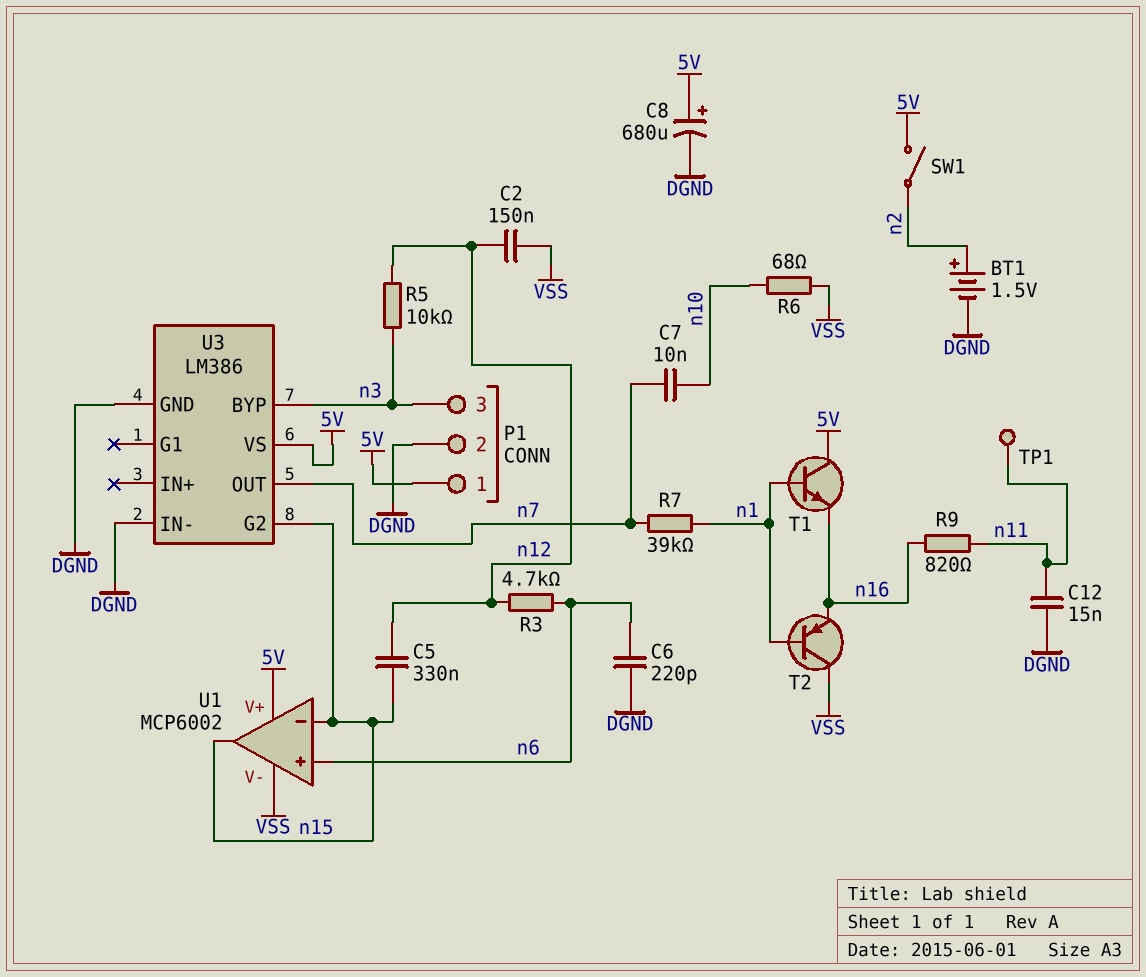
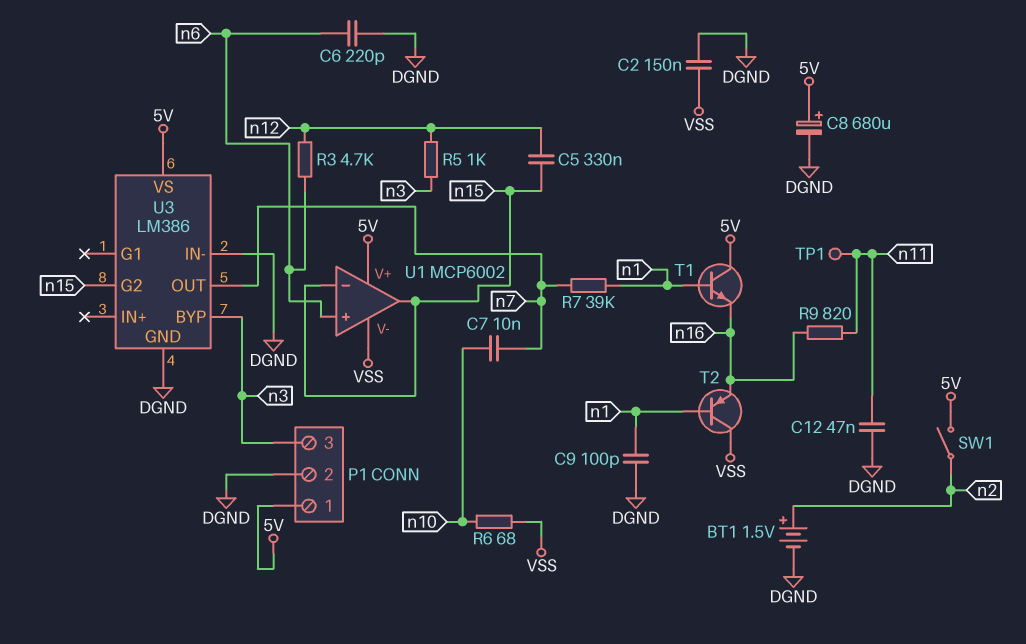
C2: 150nF (VSS, n12) -> 150nF (DGND, VSS)
C9: none -> 100pF (DGND, n1)
C12: 15nF (DGND, n11) -> 47nF (DGND, n11)
R5: 10k (n3, n12) -> 1k (n3, n12)

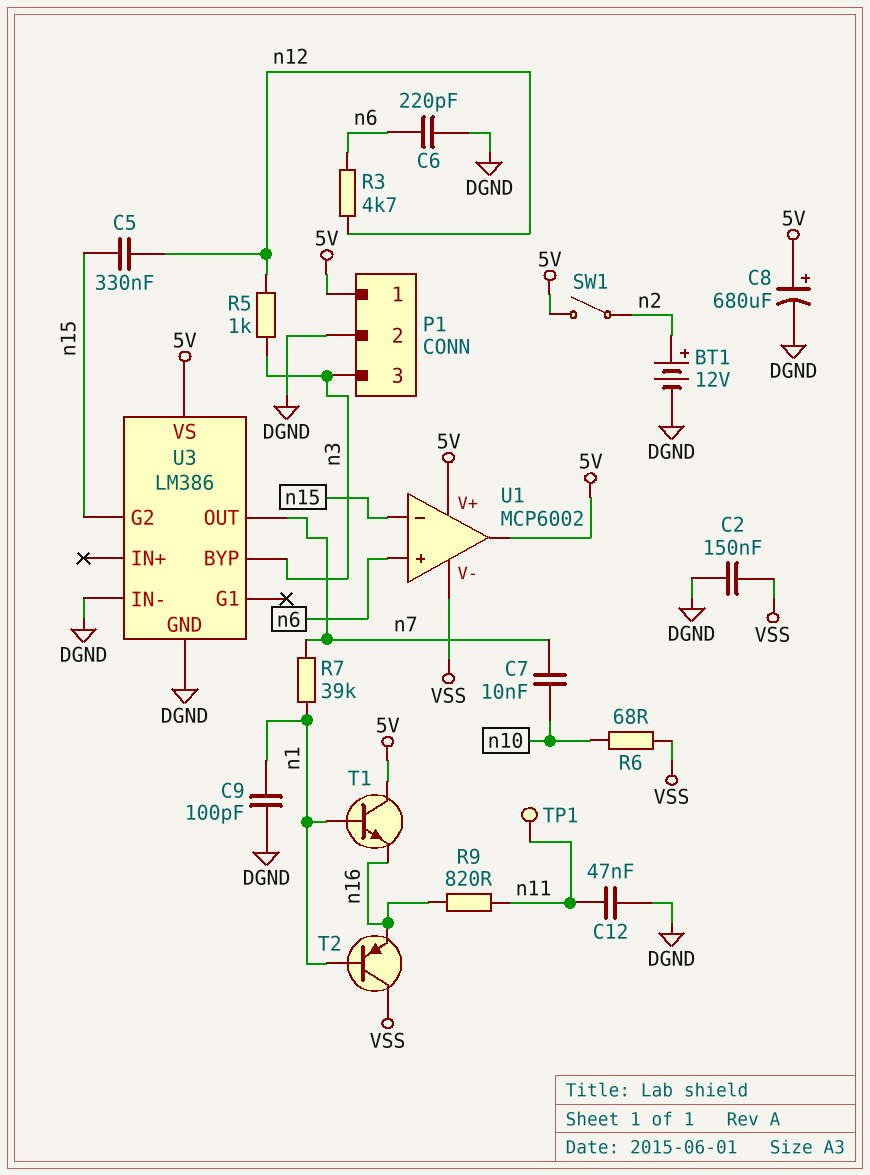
BT1: 1.5V (plus n2, minus DGND) -> 12V (plus n2, minus DGND)
U1 pin out: n15 -> 5V

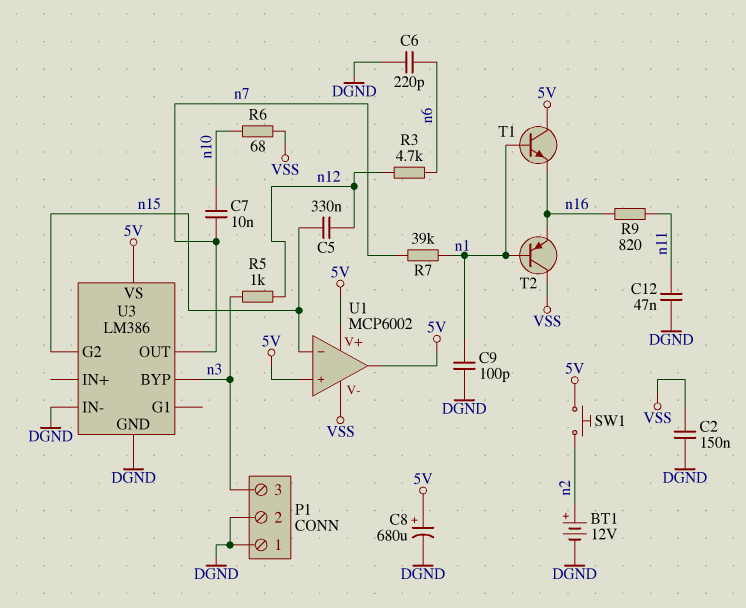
P1 pin 1: 5V -> DGND
SW1: switch (5V, n2) -> button (5V, n2)
TP1: test point (n11) -> none
U1 pin in+: n6 -> 5V

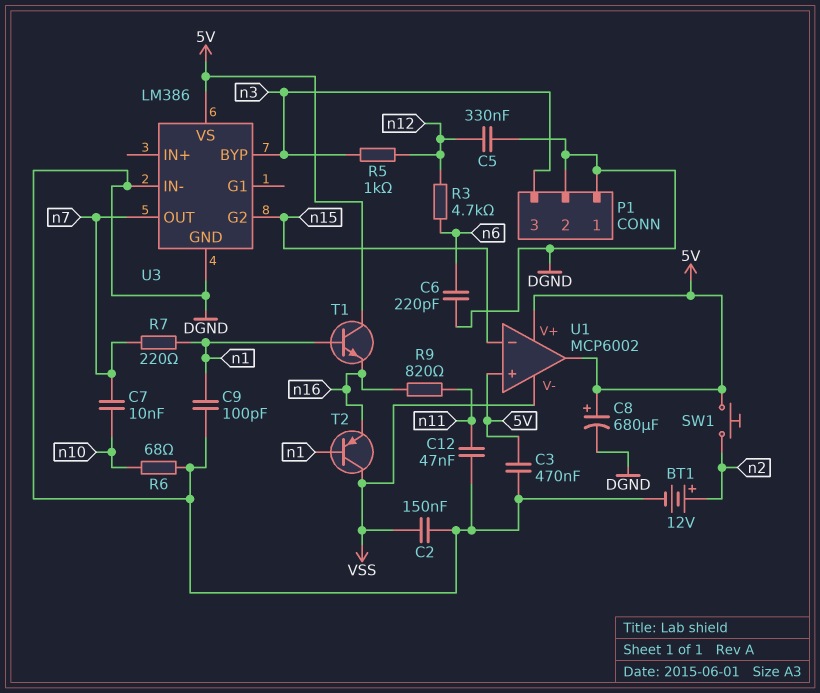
C3: none -> 470nF (5V, DGND)
C5: 330nF (n12, n15) -> 330nF (DGND, n12)
R6: 68 (VSS, n10) -> 68 (DGND, n10)
R7: 39k (n1, n7) -> 220 (n1, n7)

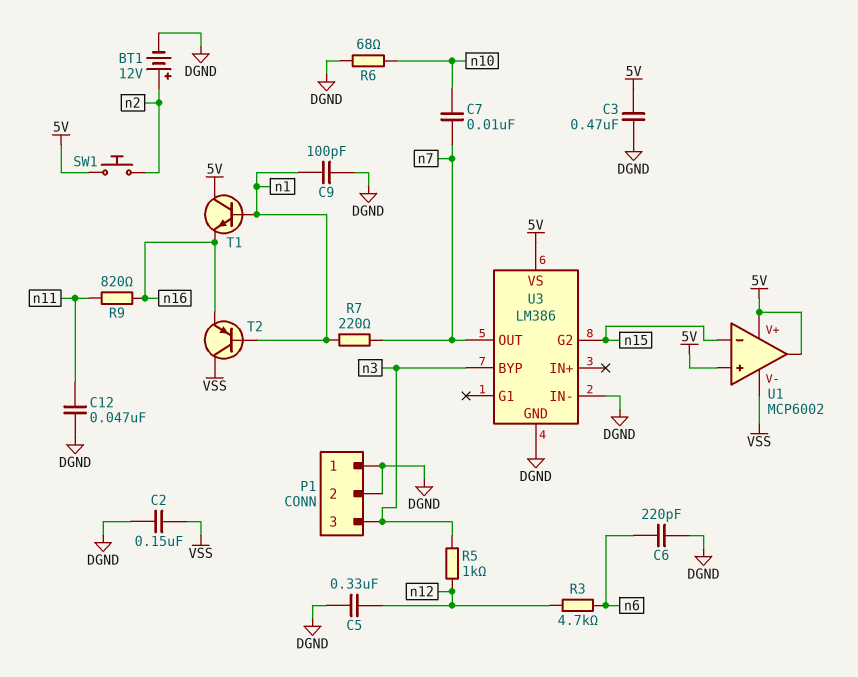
C8: 680uF (plus 5V, minus DGND) -> none

